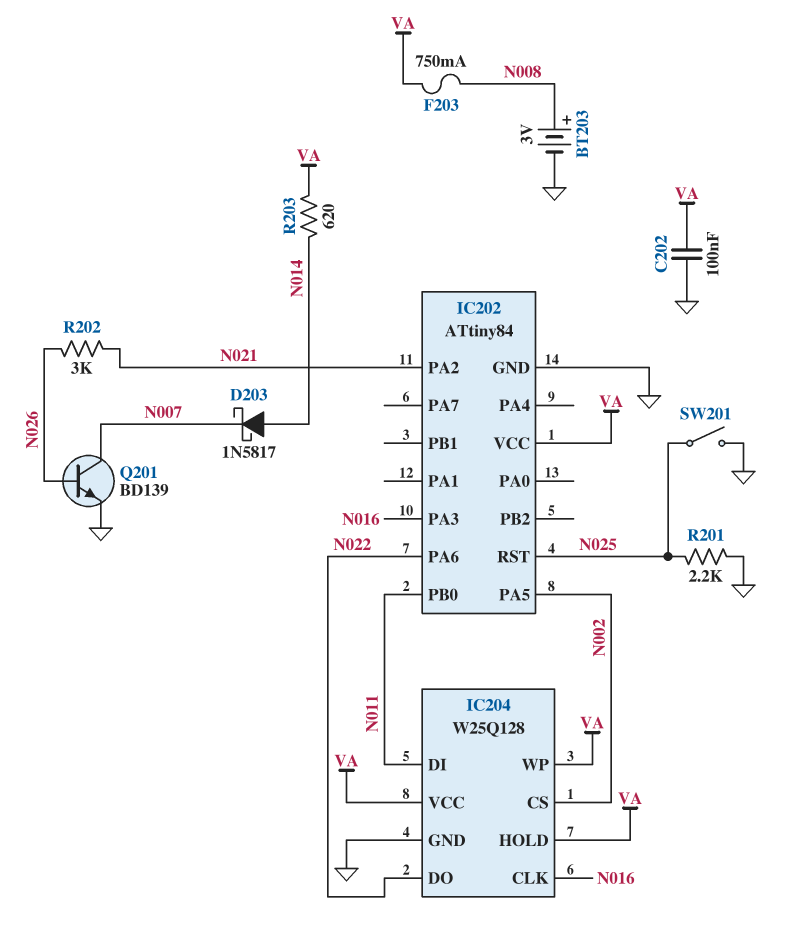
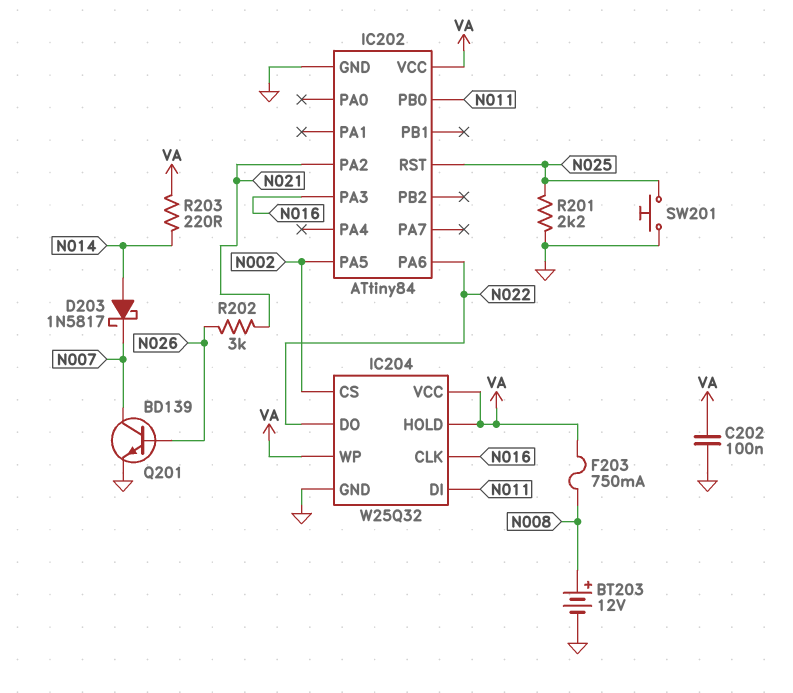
BT203: 3V (plus N008, minus GND) -> 12V (plus N008, minus GND)
IC204: W25Q128 -> W25Q32
R203: 620 (N014, VA) -> 220 (N014, VA)
SW201: switch (GND, N025) -> button (GND, N025)

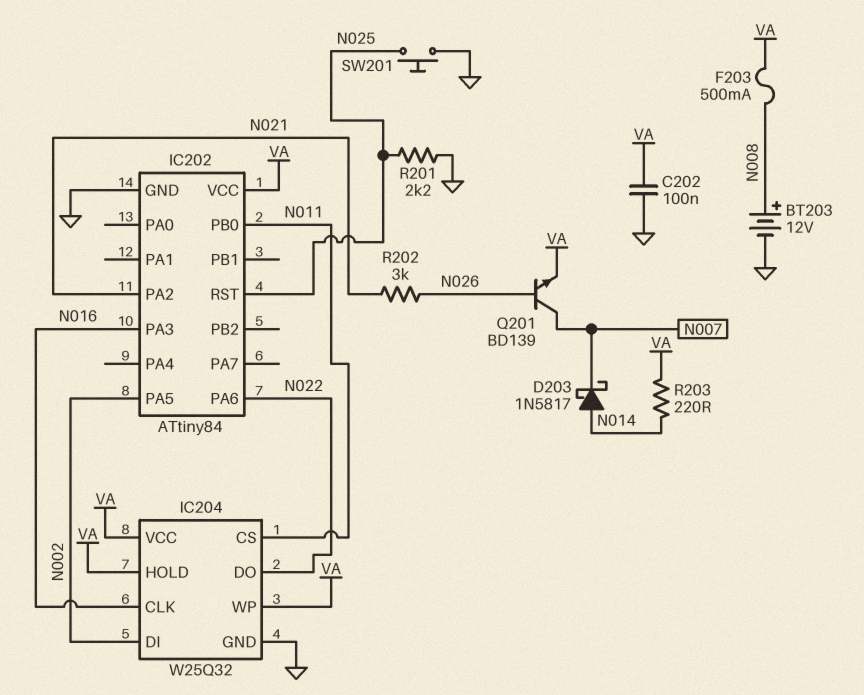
F203: 750mA (N008, VA) -> 500mA (N008, VA)
IC204 pin CS: N002 -> N011
IC204 pin DI: N011 -> N002
Q201: NPN BD139 (B N026, C N007, E GND) -> NPN BD139 (B N026, C N007, E VA)

